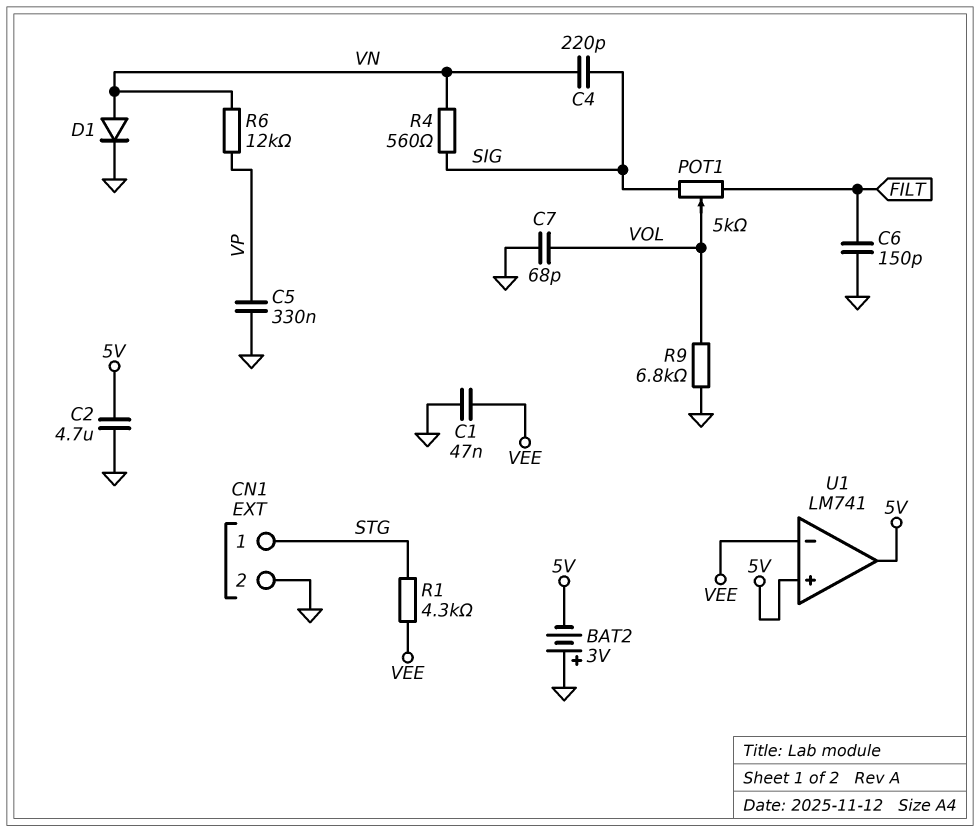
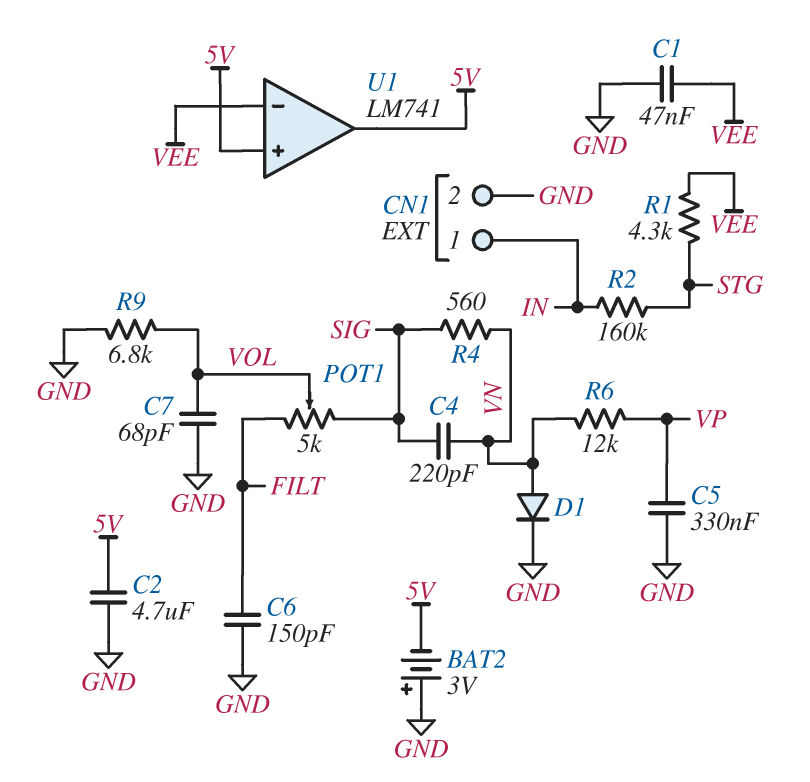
CN1 pin 1: STG -> IN
R2: none -> 160k (IN, STG)

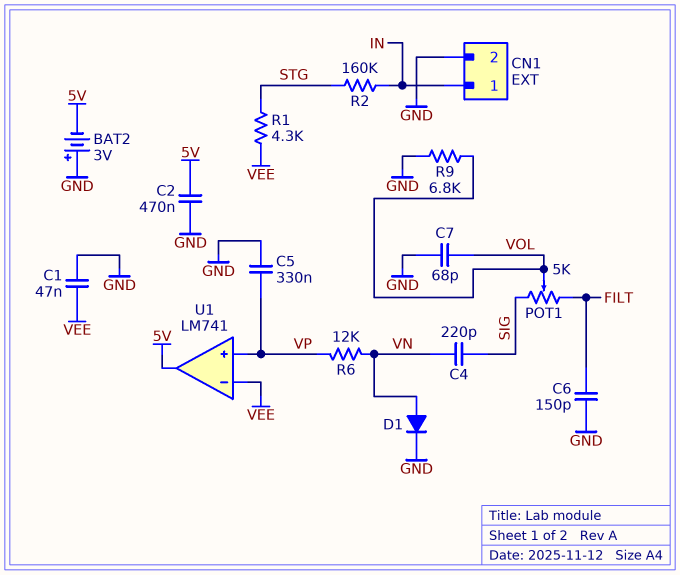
C2: 4.7uF (5V, GND) -> 470nF (5V, GND)
R4: 560 (SIG, VN) -> none
U1 pin in+: 5V -> VP

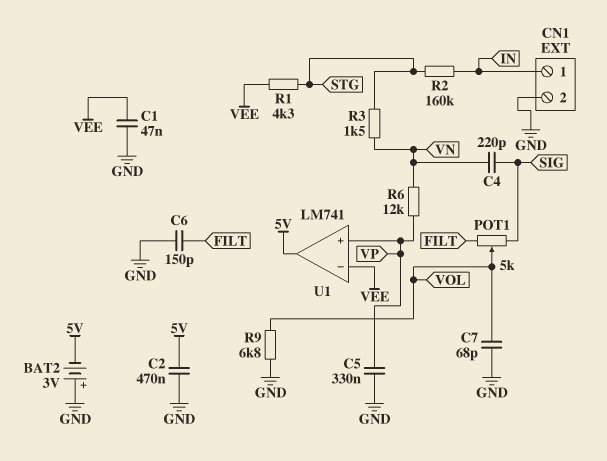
D1: diode (A VN, K GND) -> none
R3: none -> 1.5k (STG, VN)

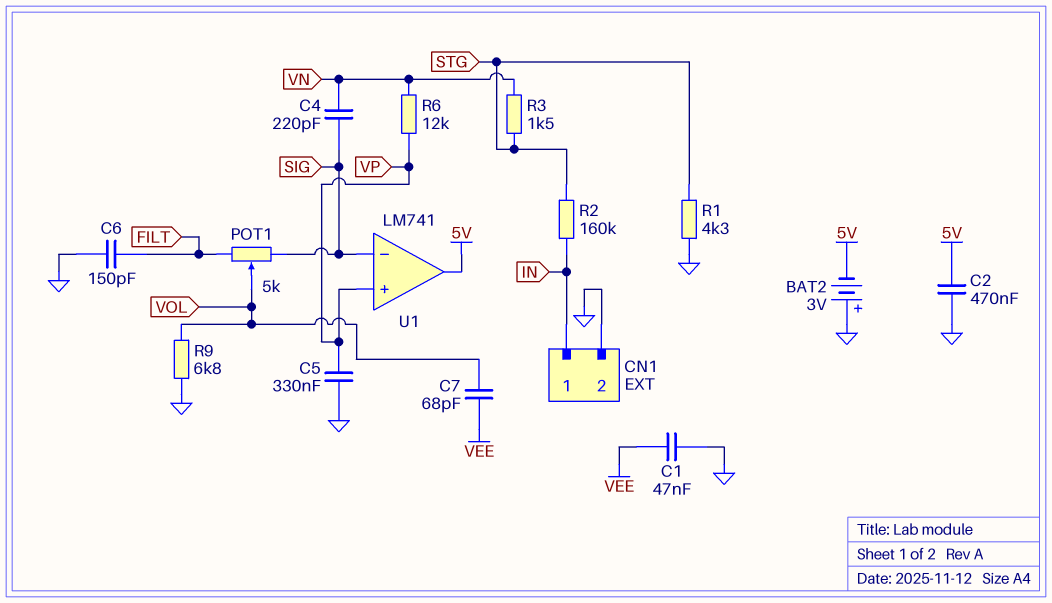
C7: 68pF (GND, VOL) -> 68pF (VEE, VOL)
R1: 4.3k (STG, VEE) -> 4.3k (GND, STG)
U1 pin in-: VEE -> SIG

